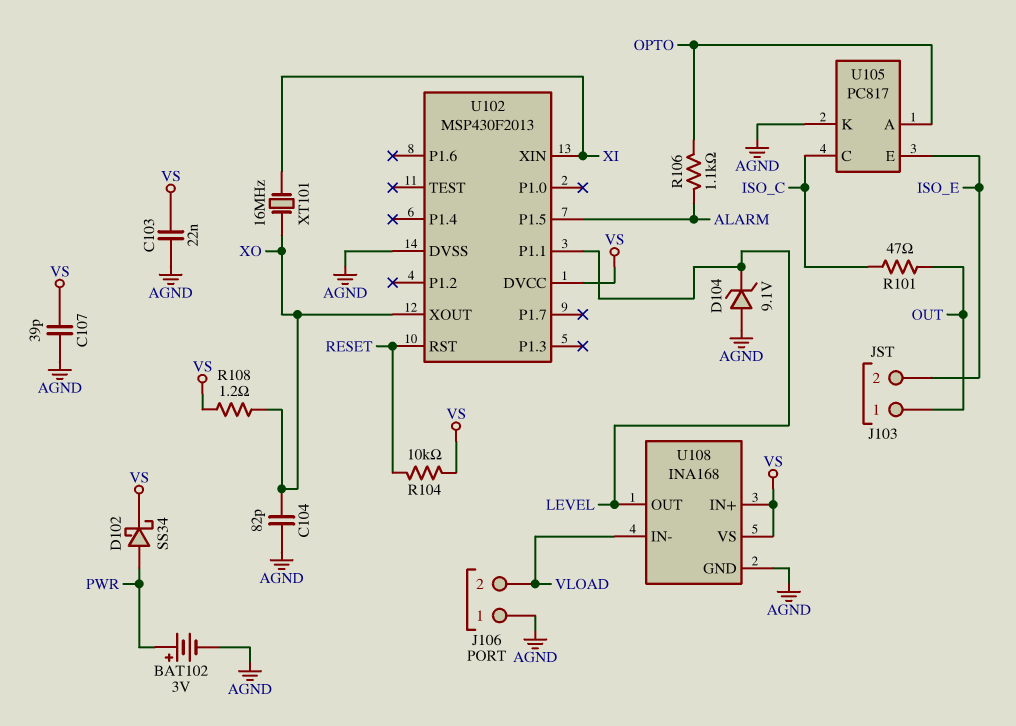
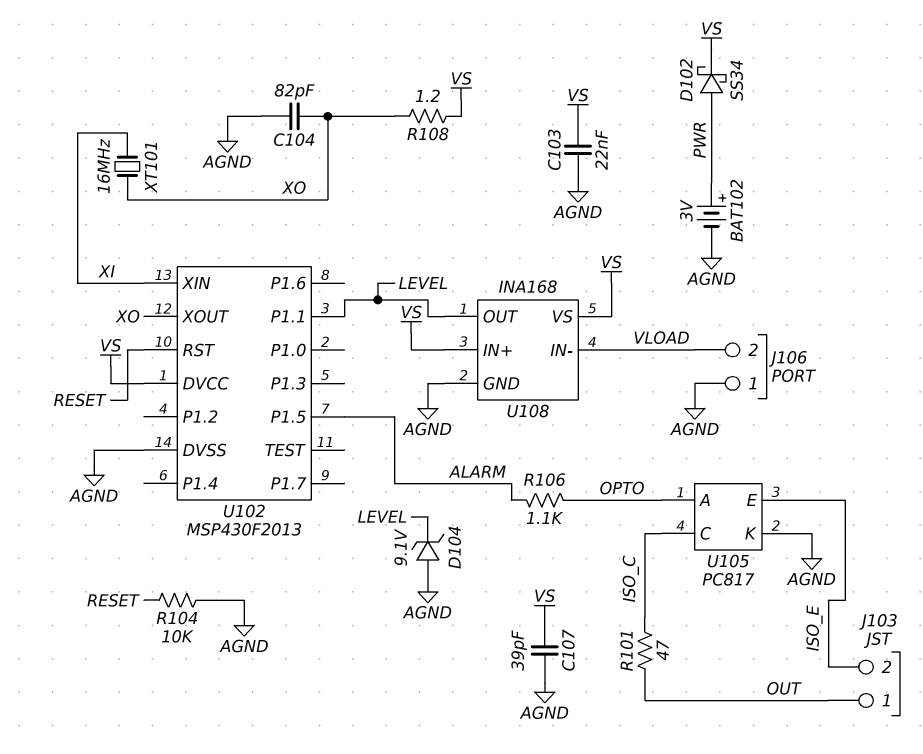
R104: 10k (RESET, VS) -> 10k (AGND, RESET)

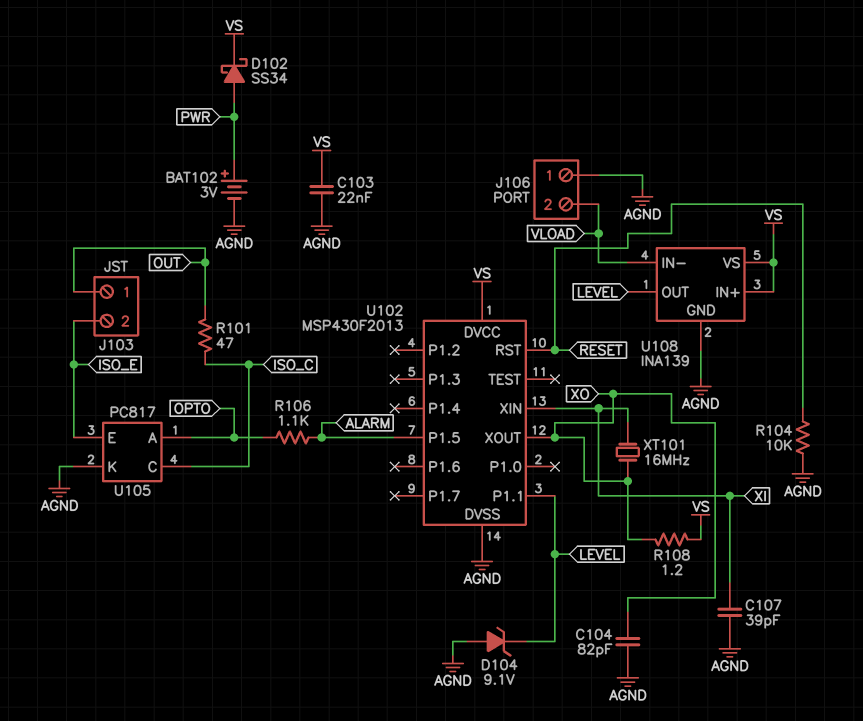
C107: 39pF (AGND, VS) -> 39pF (AGND, XI)
U108: INA168 -> INA139

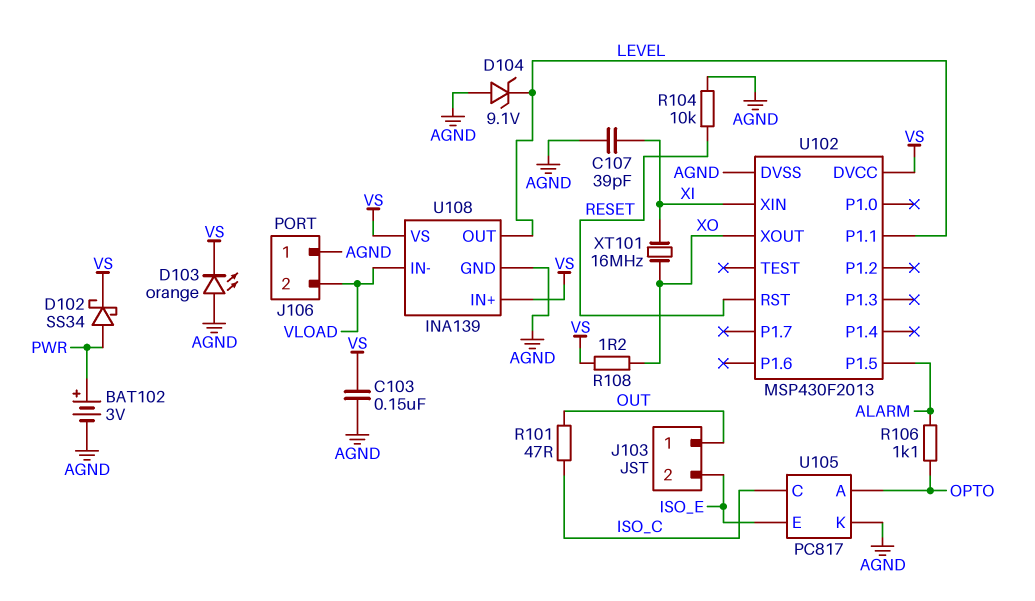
C103: 22nF (AGND, VS) -> 150nF (AGND, VS)
C104: 82pF (AGND, XO) -> none
D103: none -> LED orange (A AGND, K VS)

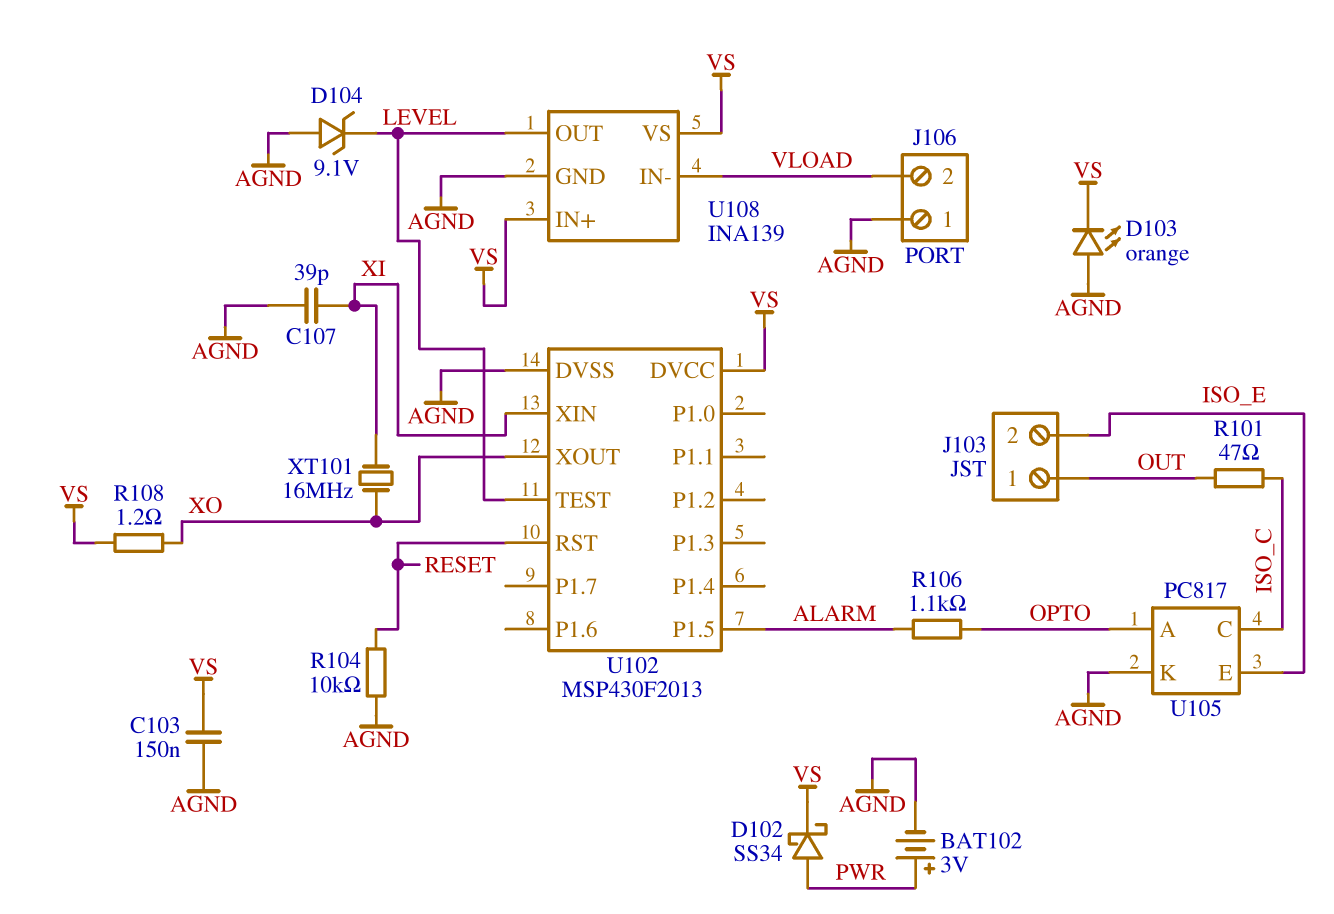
U102 pin P1.1: LEVEL -> none
U102 pin TEST: none -> LEVEL

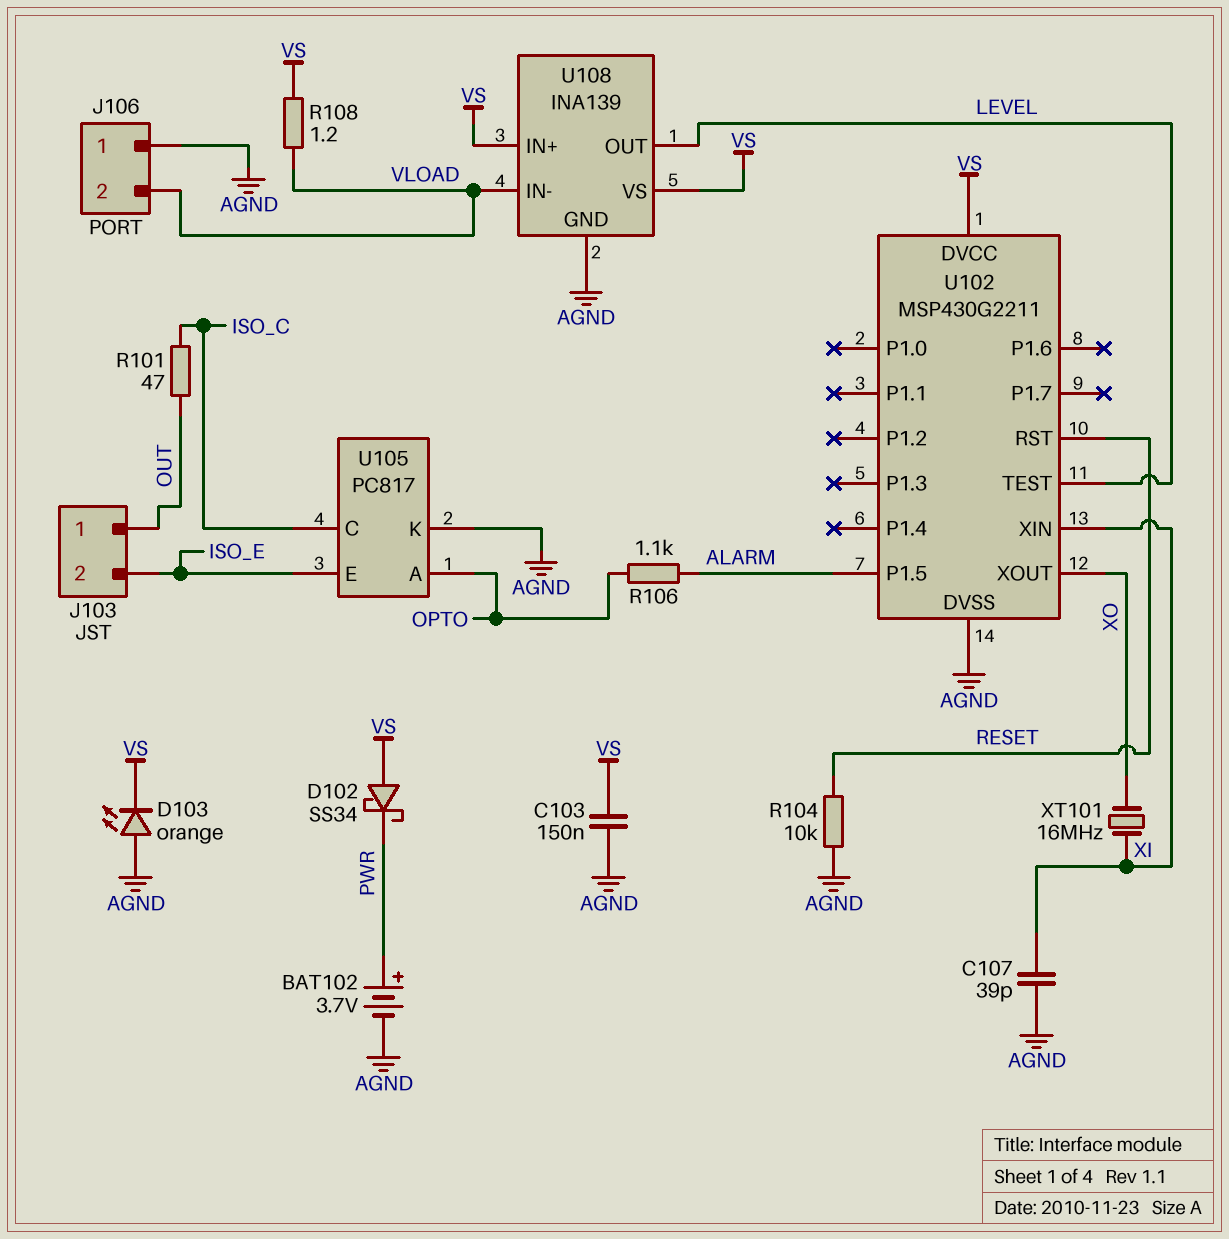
BAT102: 3V (plus PWR, minus AGND) -> 3.7V (plus PWR, minus AGND)
D102: schottky SS34 (A PWR, K VS) -> schottky SS34 (A VS, K PWR)
D104: zener 9.1V (A AGND, K LEVEL) -> none
R108: 1.2 (VS, XO) -> 1.2 (VLOAD, VS)
U102: MSP430F2013 -> MSP430G2211

